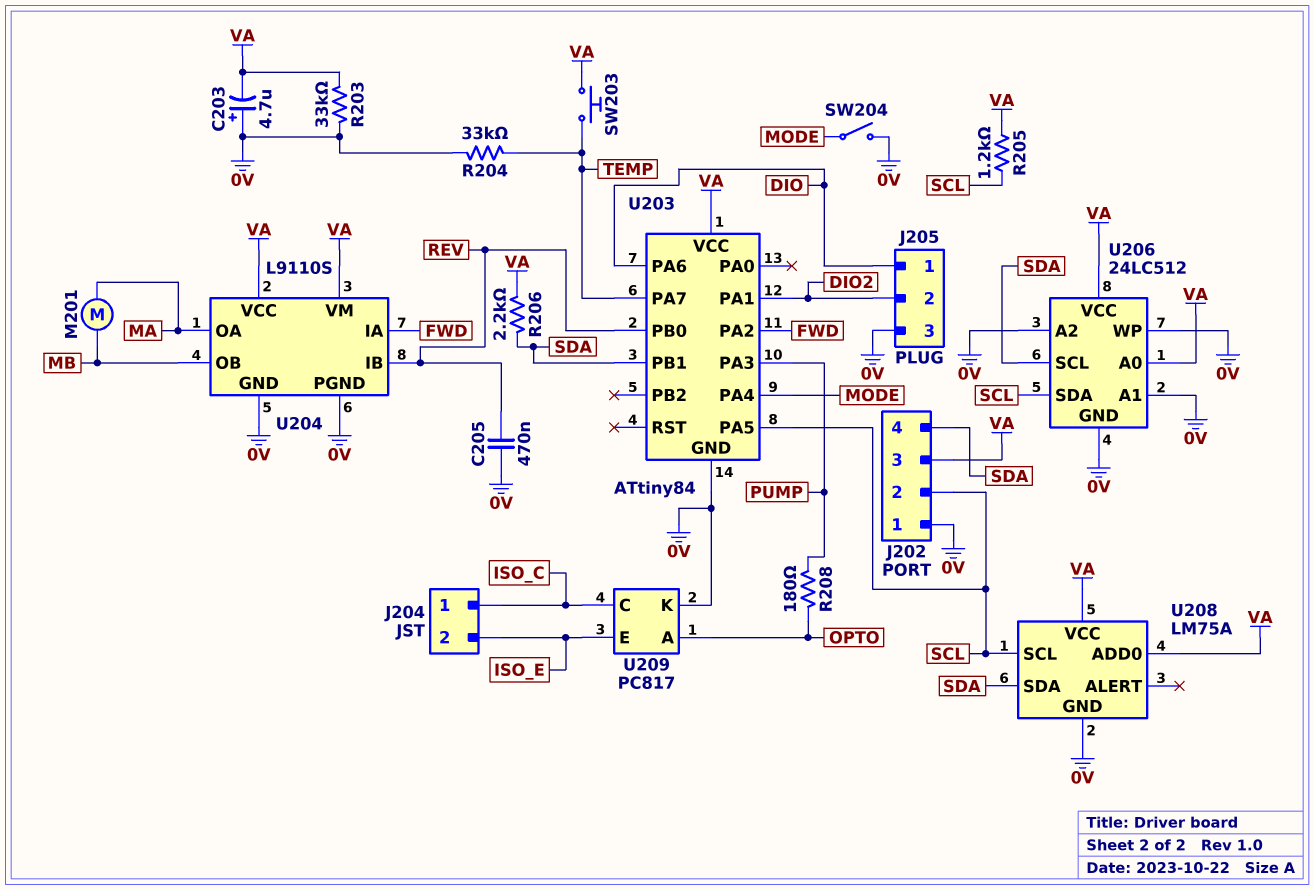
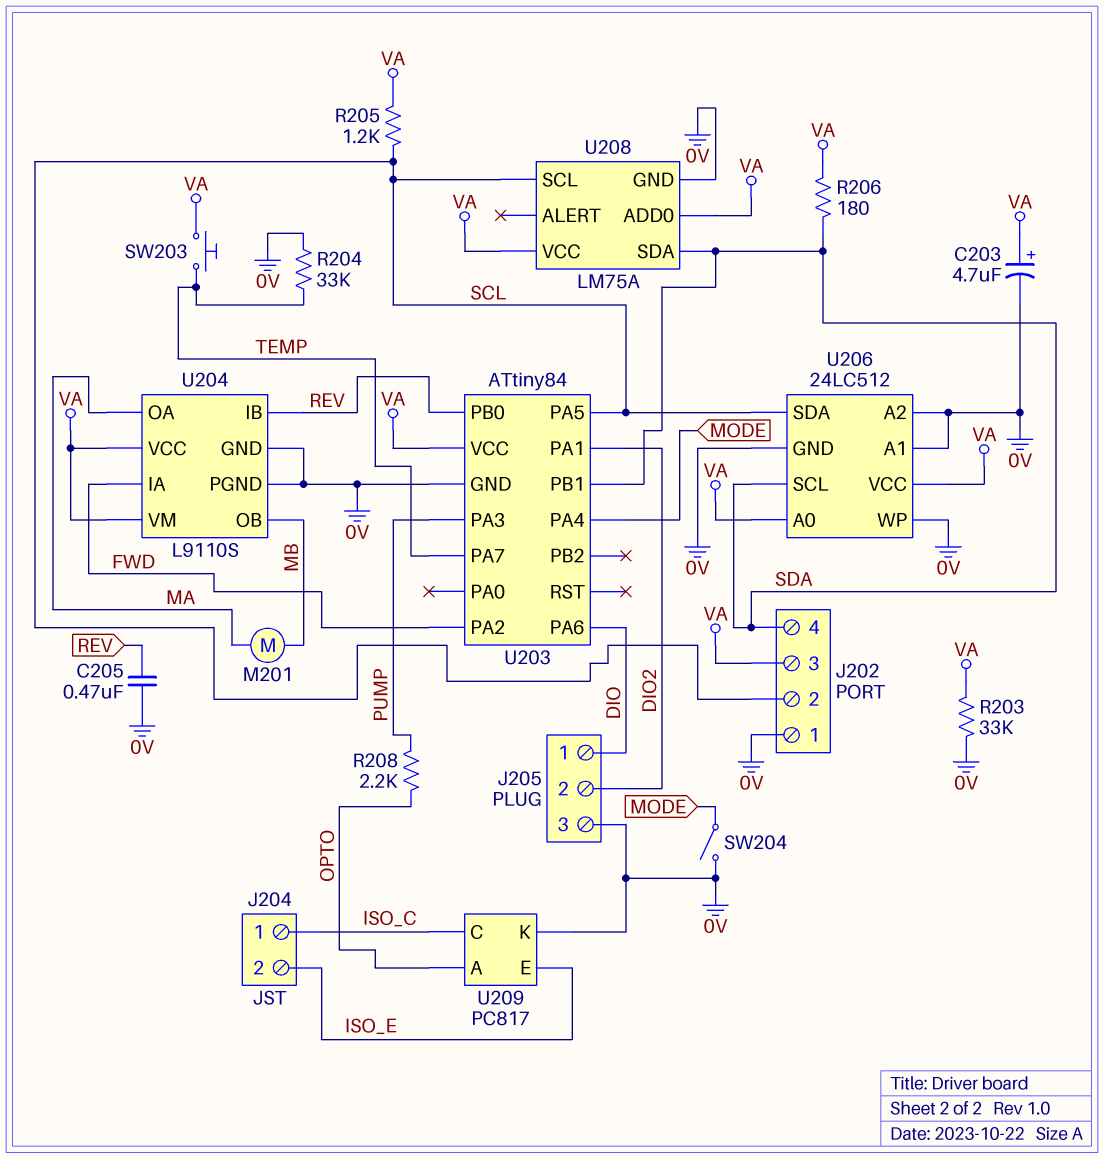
C203: 4.7uF (plus 0V, minus VA) -> 4.7uF (plus VA, minus 0V)
R206: 2.2k (SDA, VA) -> 180 (SDA, VA)
R208: 180 (OPTO, PUMP) -> 2.2k (OPTO, PUMP)

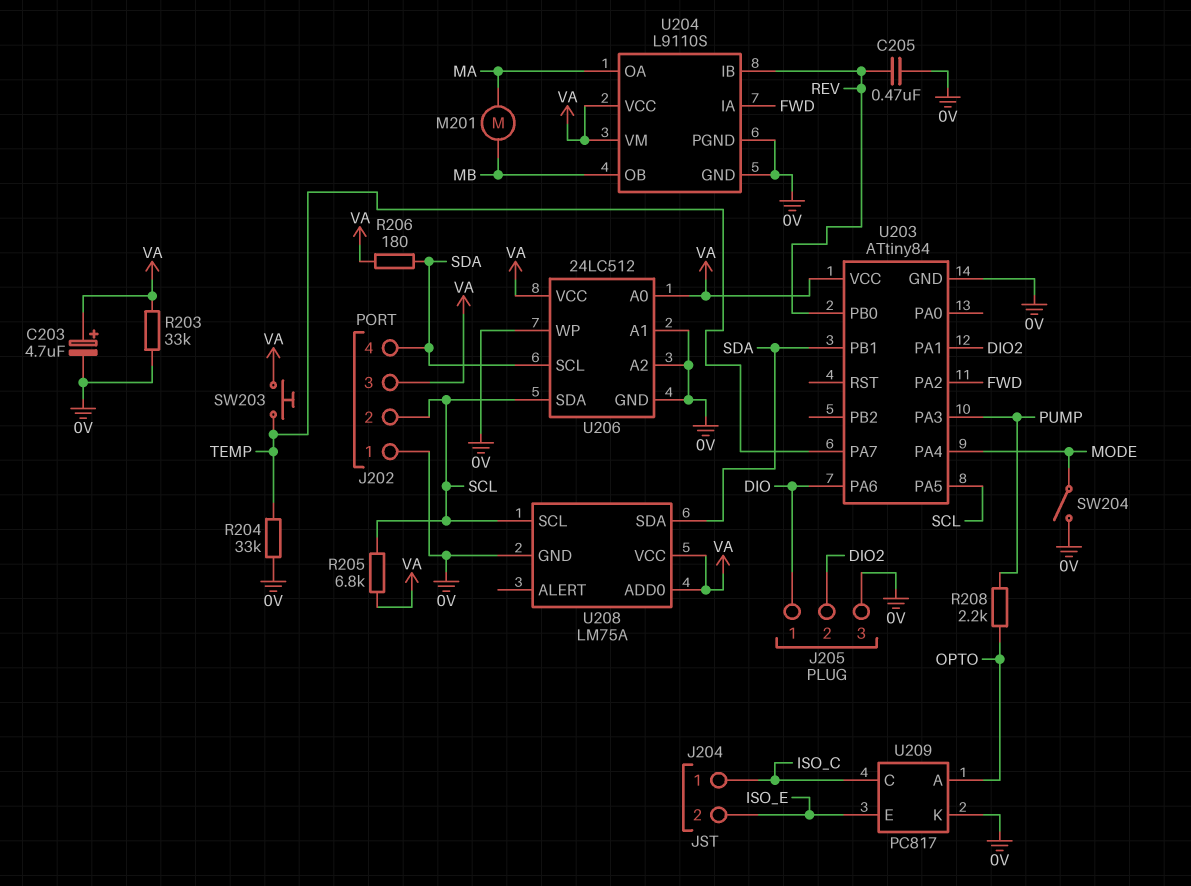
R205: 1.2k (SCL, VA) -> 6.8k (SCL, VA)

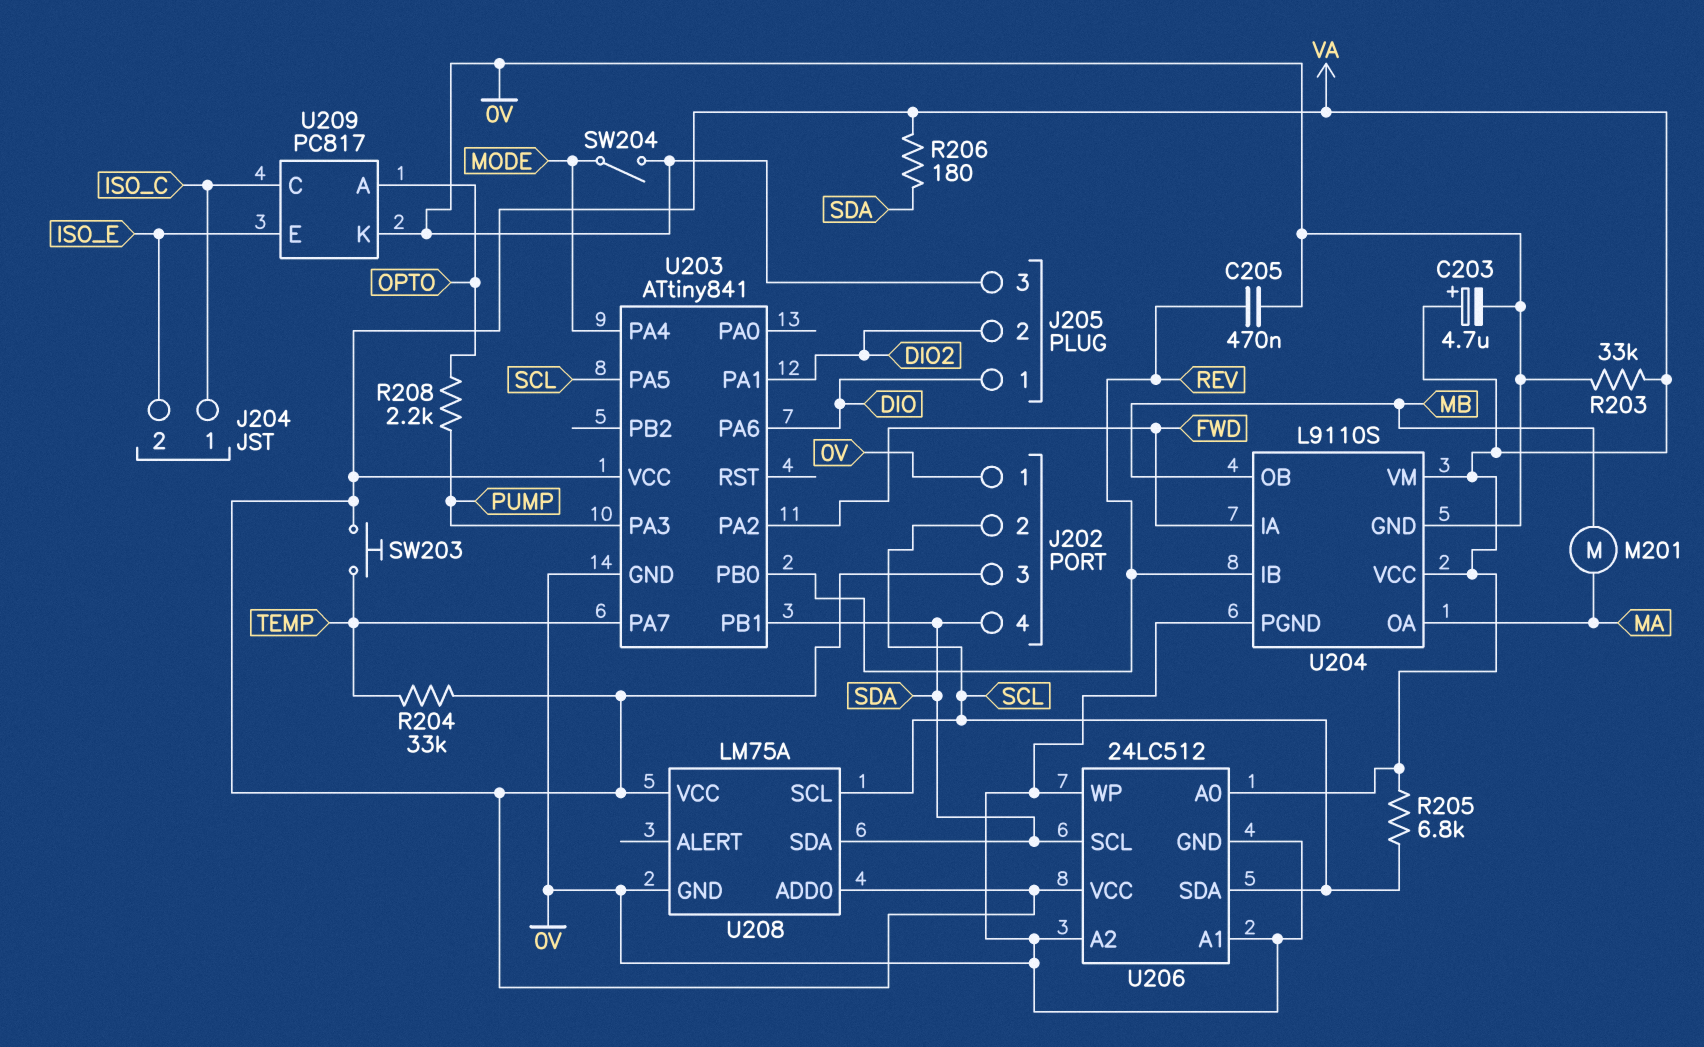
R204: 33k (0V, TEMP) -> 33k (TEMP, VA)
U203: ATtiny84 -> ATtiny841

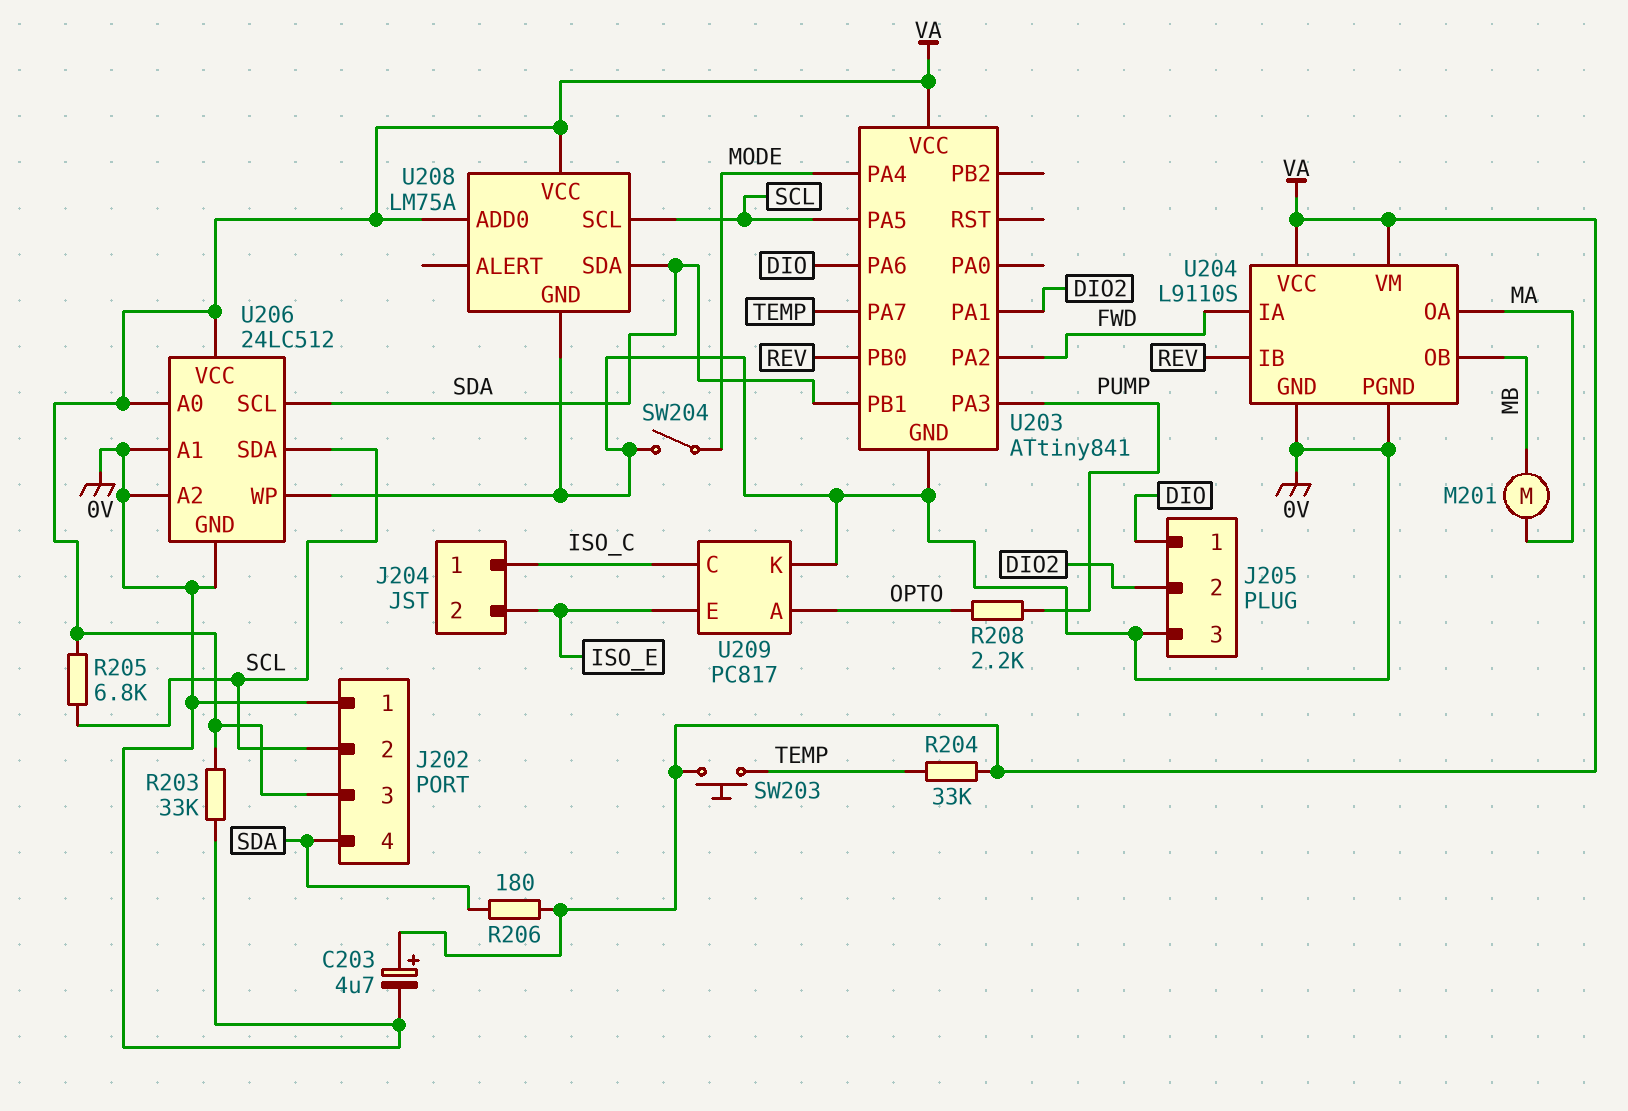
C205: 470nF (0V, REV) -> none

